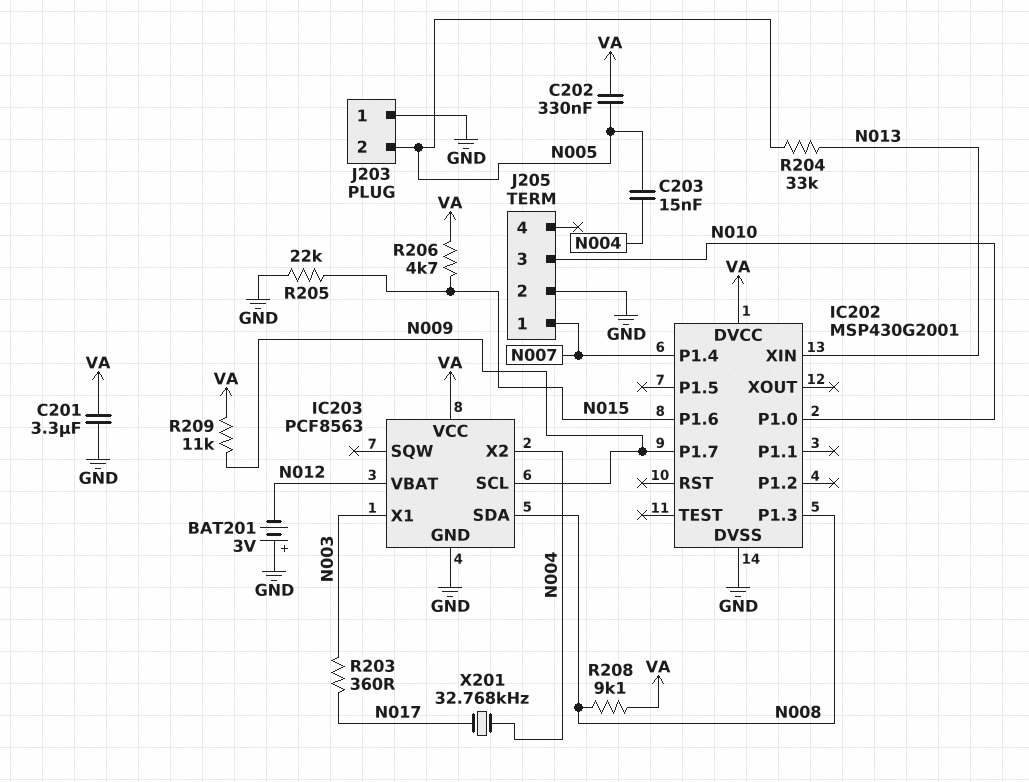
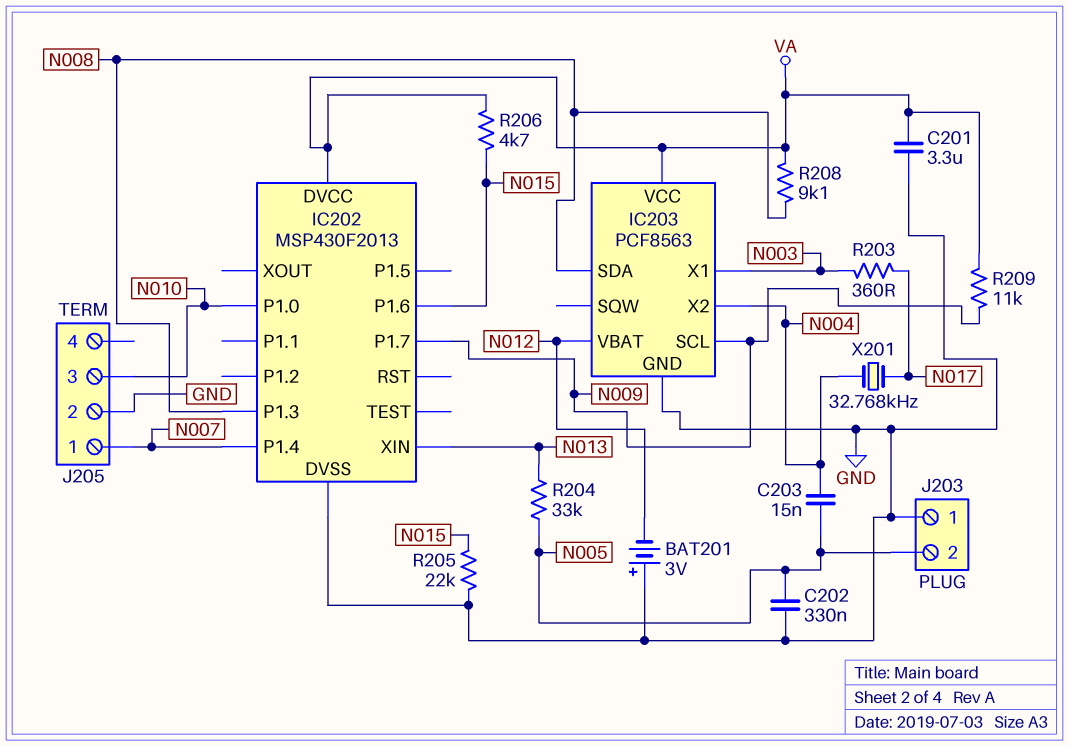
C202: 330nF (N005, VA) -> 330nF (GND, N005)
IC202: MSP430G2001 -> MSP430F2013

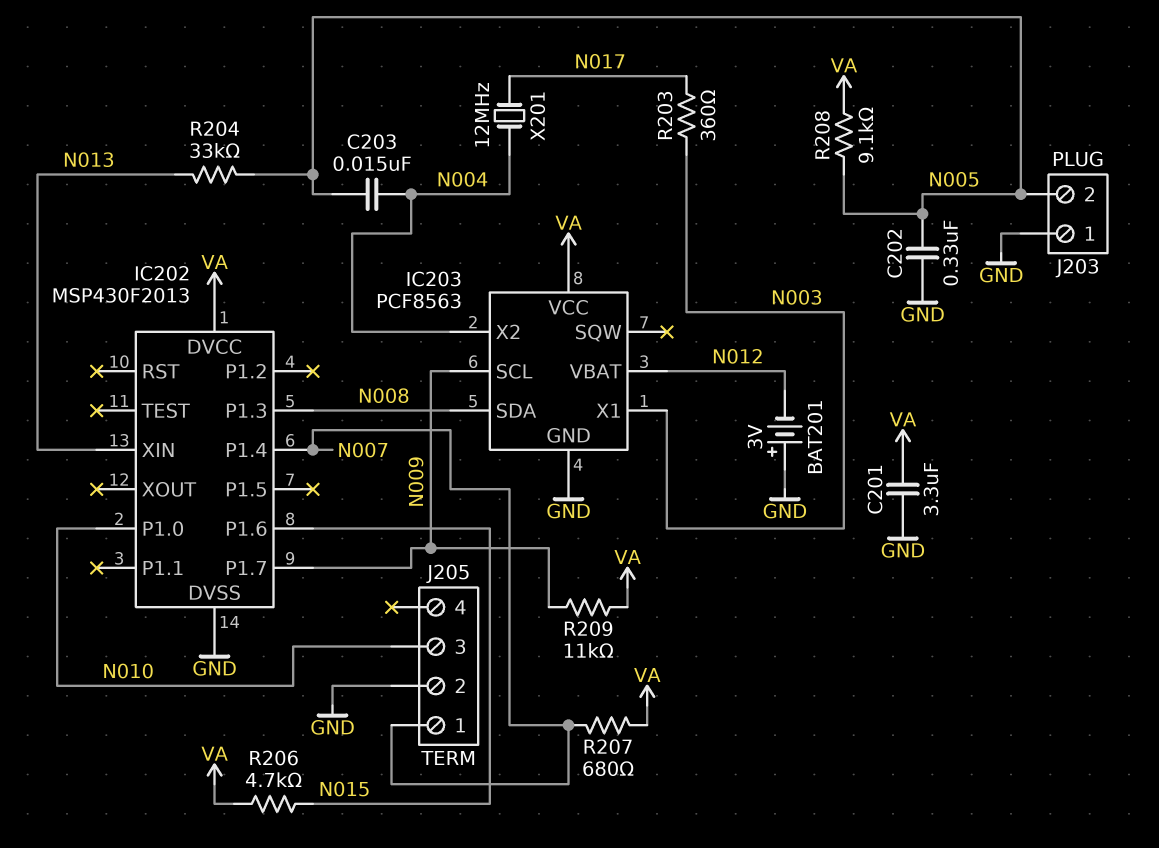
R205: 22k (GND, N015) -> none
R207: none -> 680 (N007, VA)
R208: 9.1k (N008, VA) -> 9.1k (N005, VA)
X201: 32.768kHz (N004, N017) -> 12MHz (N004, N017)

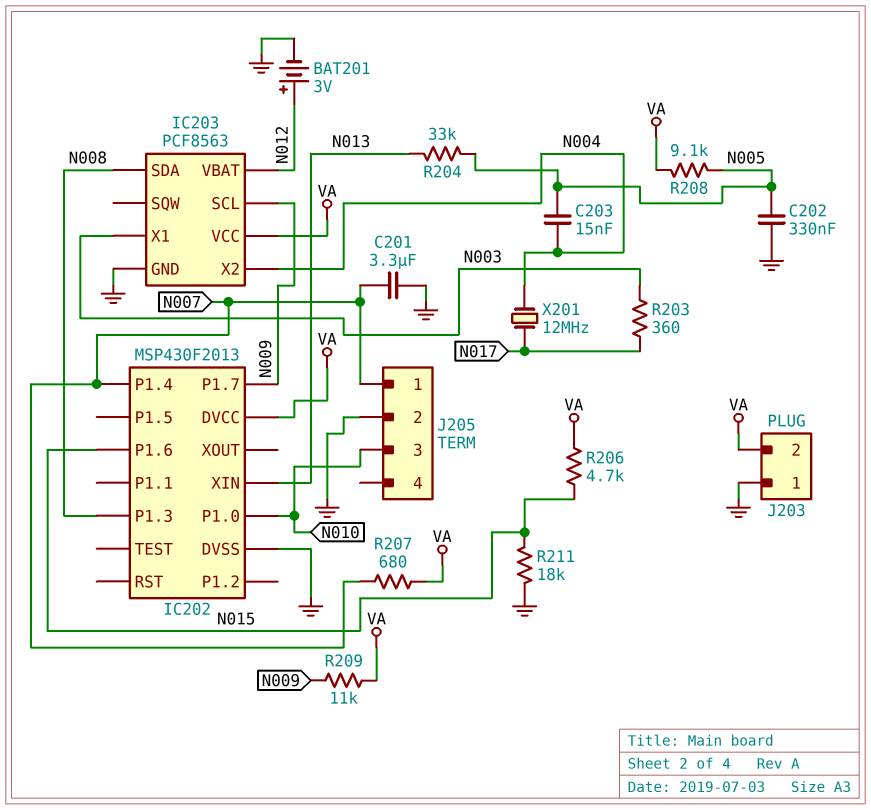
BAT201: 3V (plus GND, minus N012) -> 3V (plus N012, minus GND)
C201: 3.3uF (GND, VA) -> 3.3uF (GND, N007)
J203 pin 2: N005 -> VA
R211: none -> 18k (GND, N015)

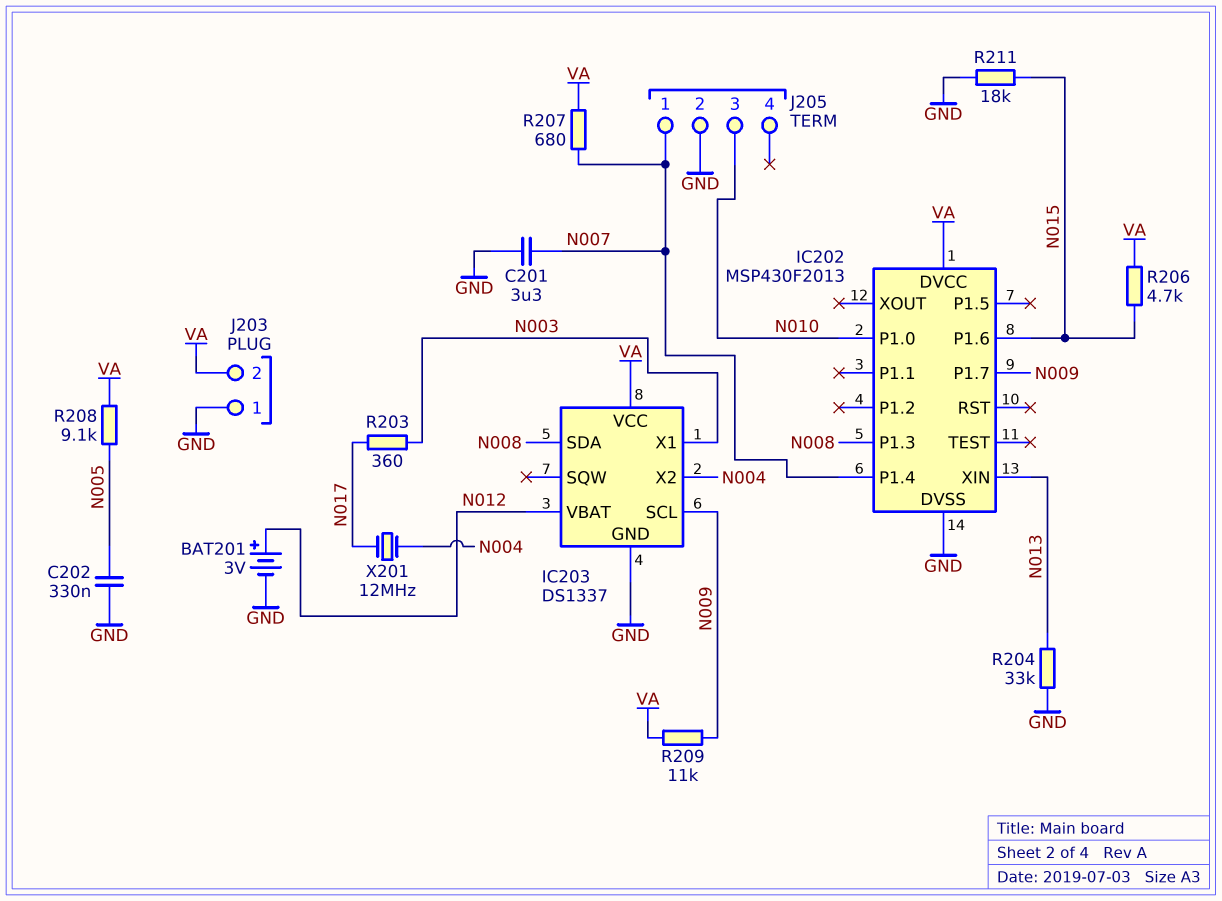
C203: 15nF (N004, N005) -> none
IC203: PCF8563 -> DS1337
R204: 33k (N005, N013) -> 33k (GND, N013)

